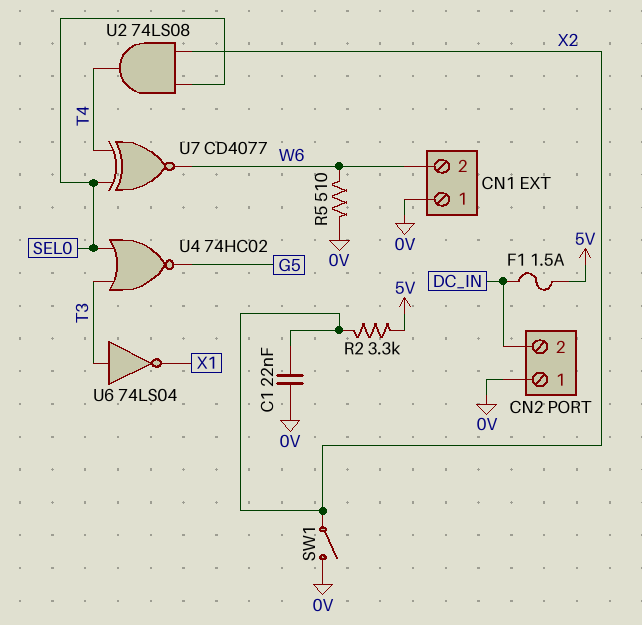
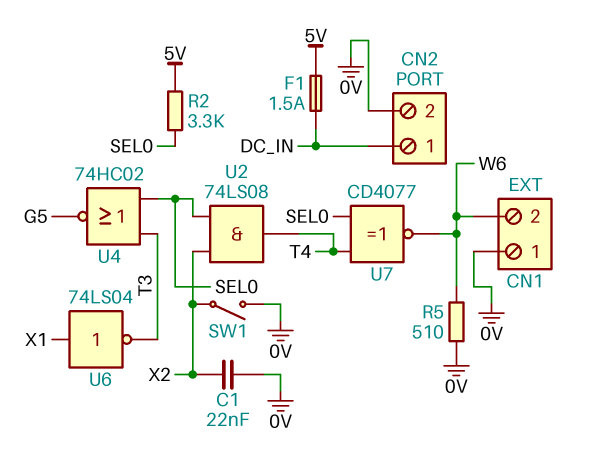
CN2 pin 1: 0V -> DC_IN
CN2 pin 2: DC_IN -> 0V
R2: 3.3k (5V, X2) -> 3.3k (5V, SEL0)
U6: NOT 74LS04 (in T3, out X1) -> NOT 74LS04 (in X1, out T3)

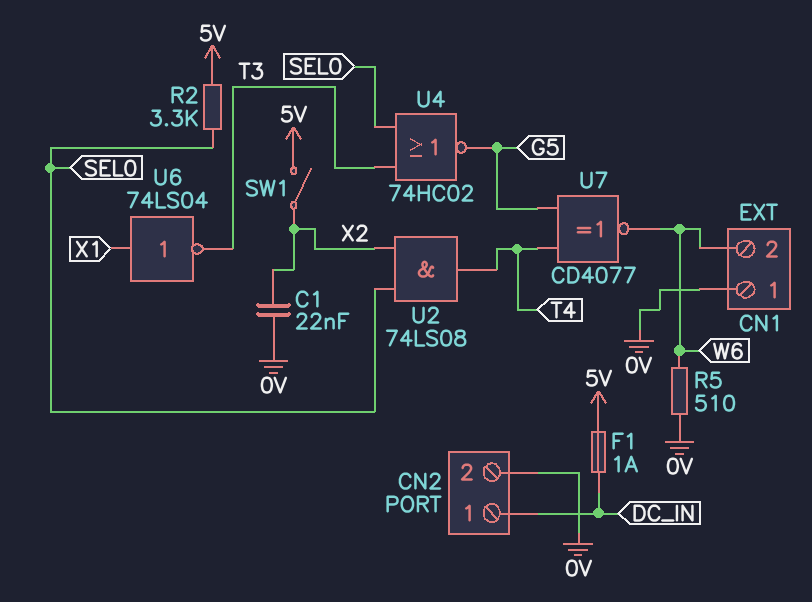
F1: 1.5A (5V, DC_IN) -> 1A (5V, DC_IN)
SW1: switch (0V, X2) -> switch (5V, X2)
U7: XNOR CD4077 (in SEL0, in T4, out W6) -> XNOR CD4077 (in G5, in T4, out W6)

